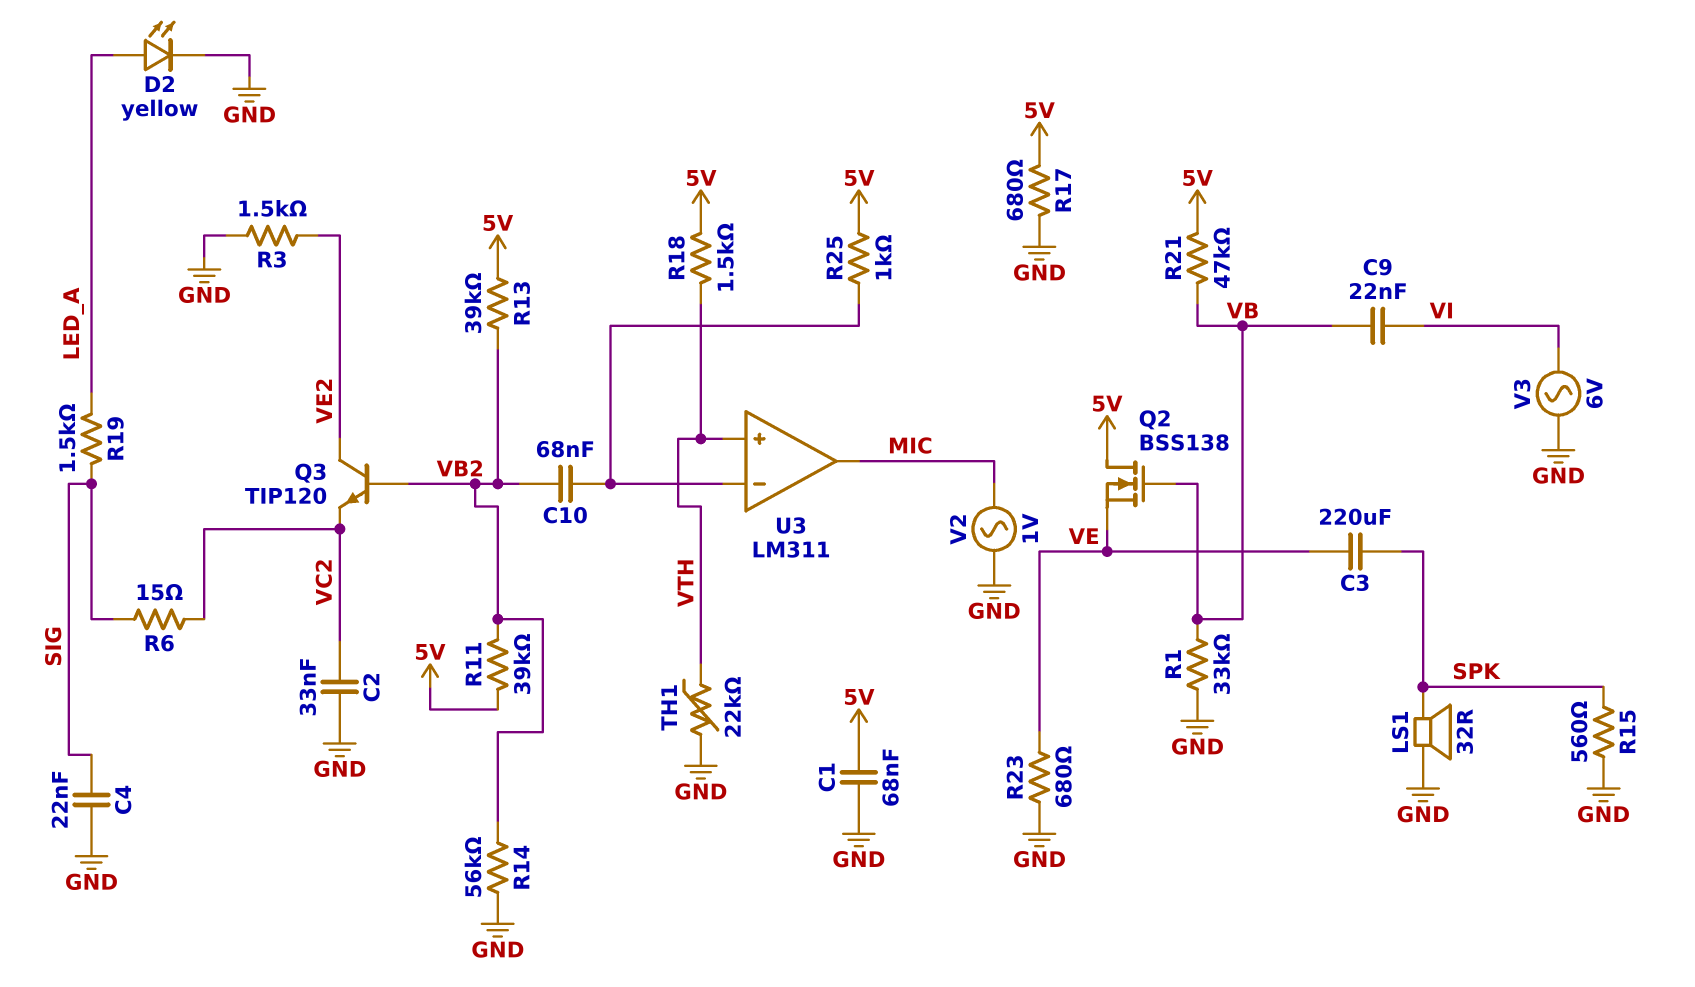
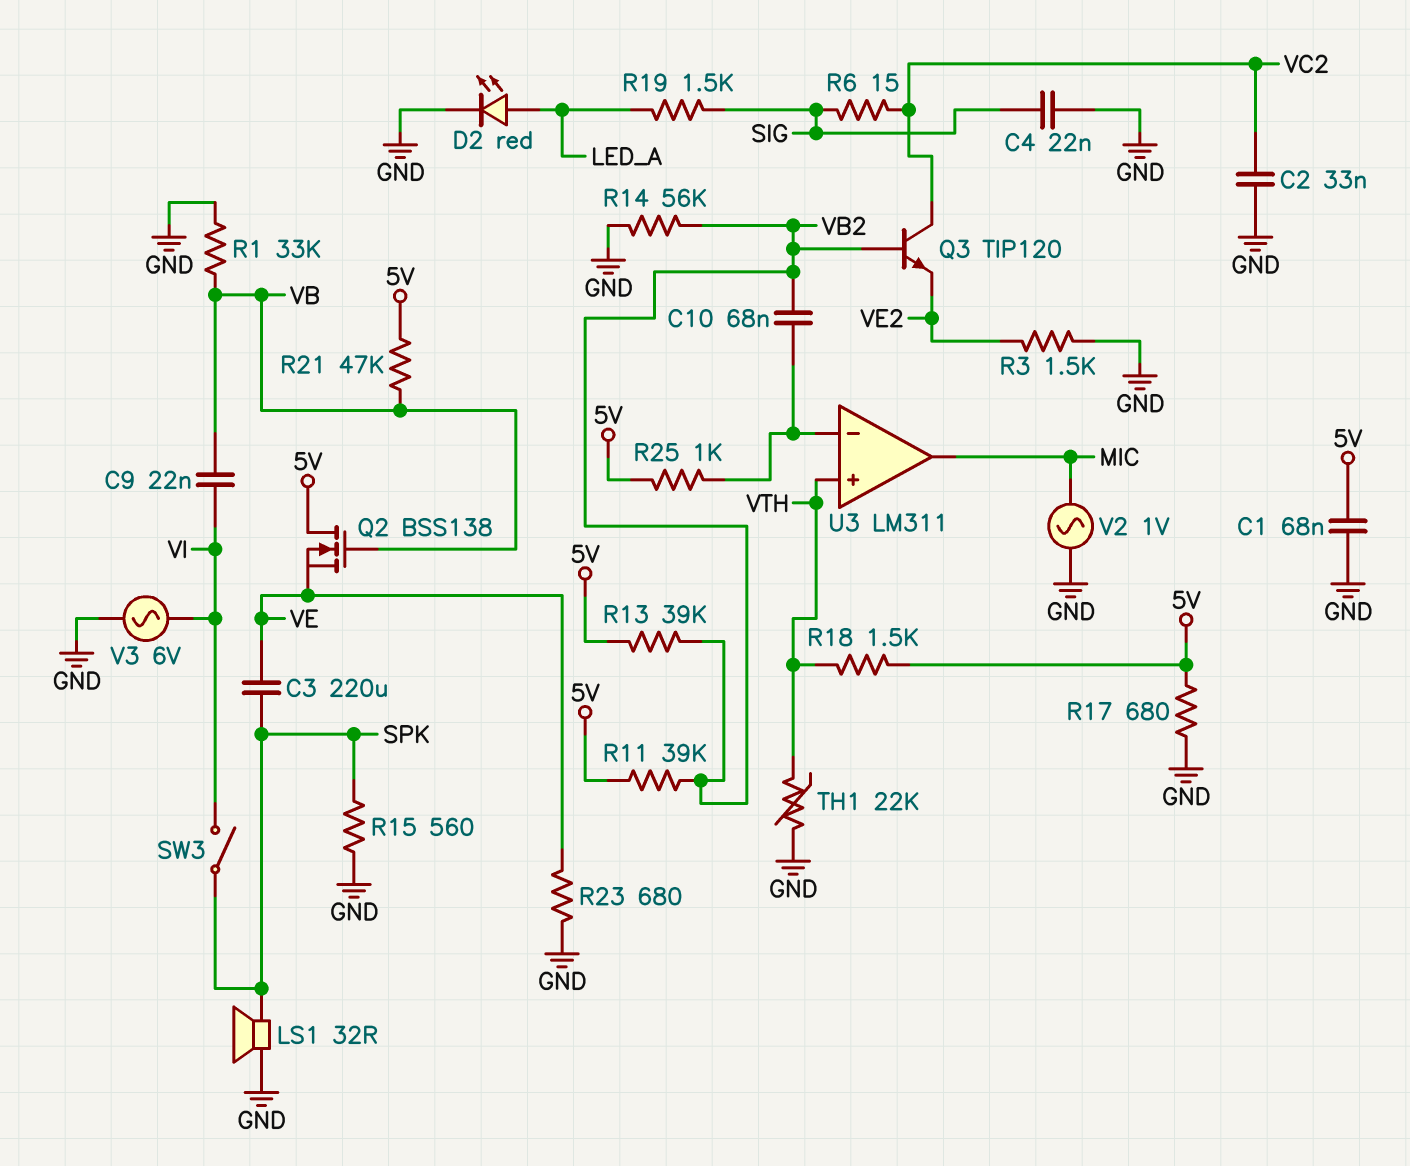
D2: LED yellow (A LED_A, K GND) -> LED red (A LED_A, K GND)
Q3: NPN TIP120 (B VB2, C VE2, E VC2) -> NPN TIP120 (B VB2, C VC2, E VE2)
SW3: none -> switch (SPK, VI)

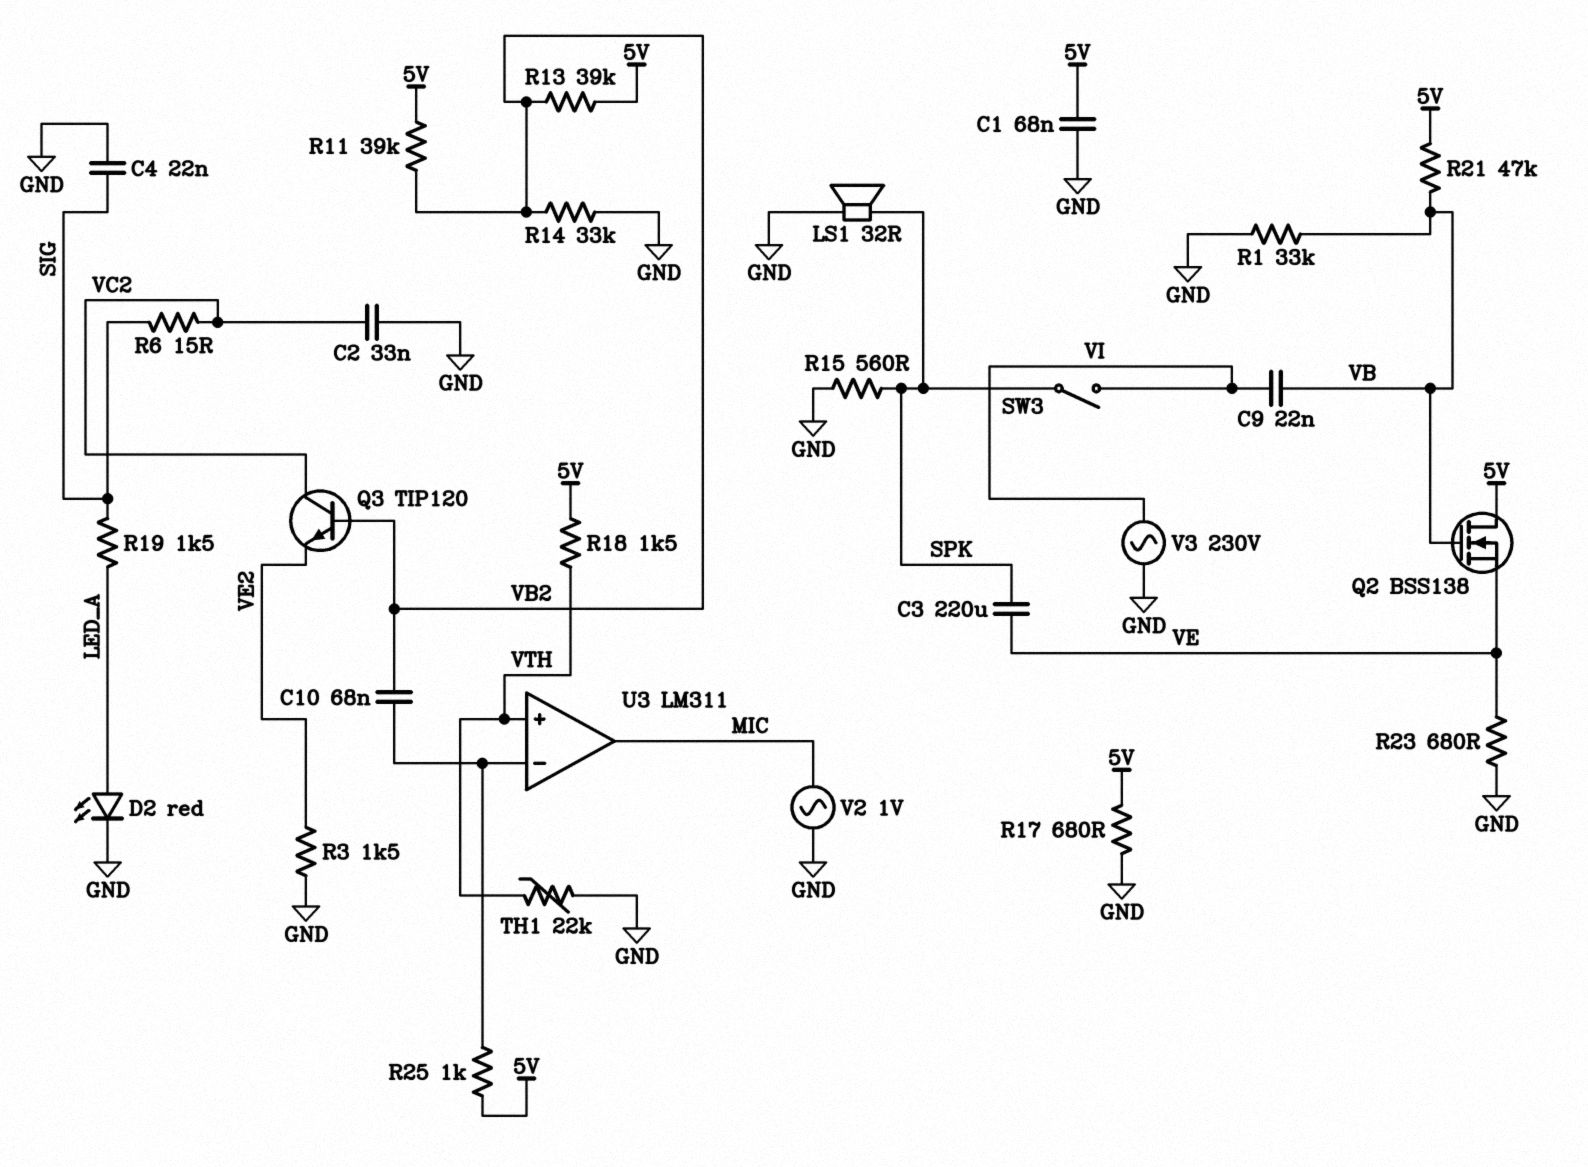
R14: 56k (GND, VB2) -> 33k (GND, VB2)
V3: AC 6V (GND, VI) -> AC 230V (GND, VI)

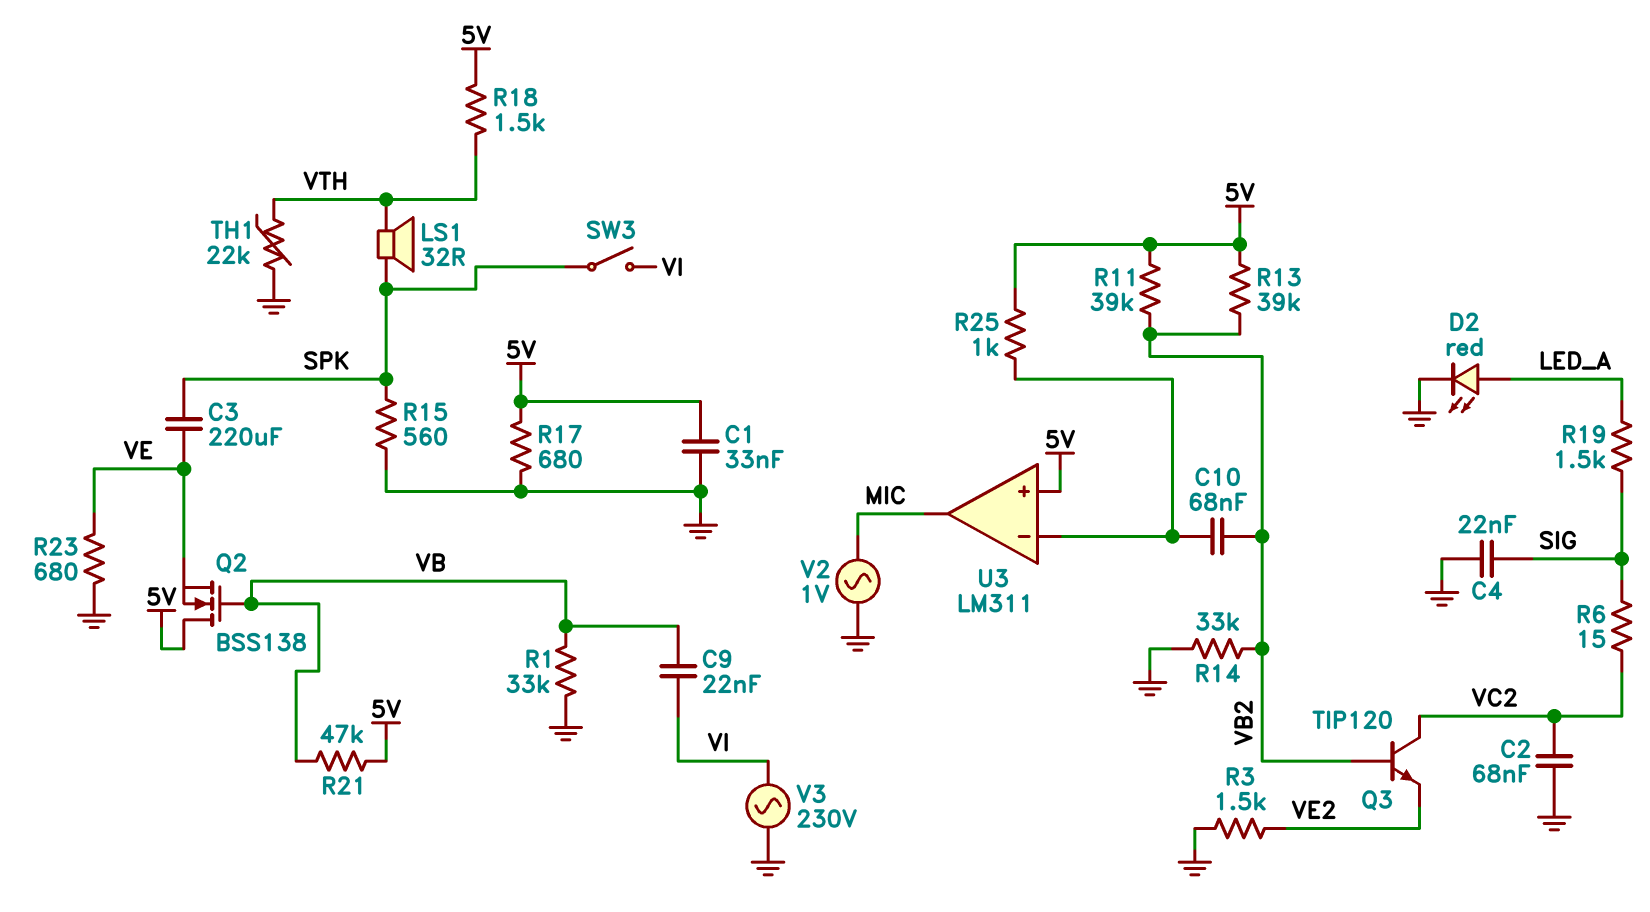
C1: 68nF (5V, GND) -> 33nF (5V, GND)
C2: 33nF (GND, VC2) -> 68nF (GND, VC2)
LS1: speaker 32R (GND, SPK) -> speaker 32R (SPK, VTH)
U3 pin in+: VTH -> 5V

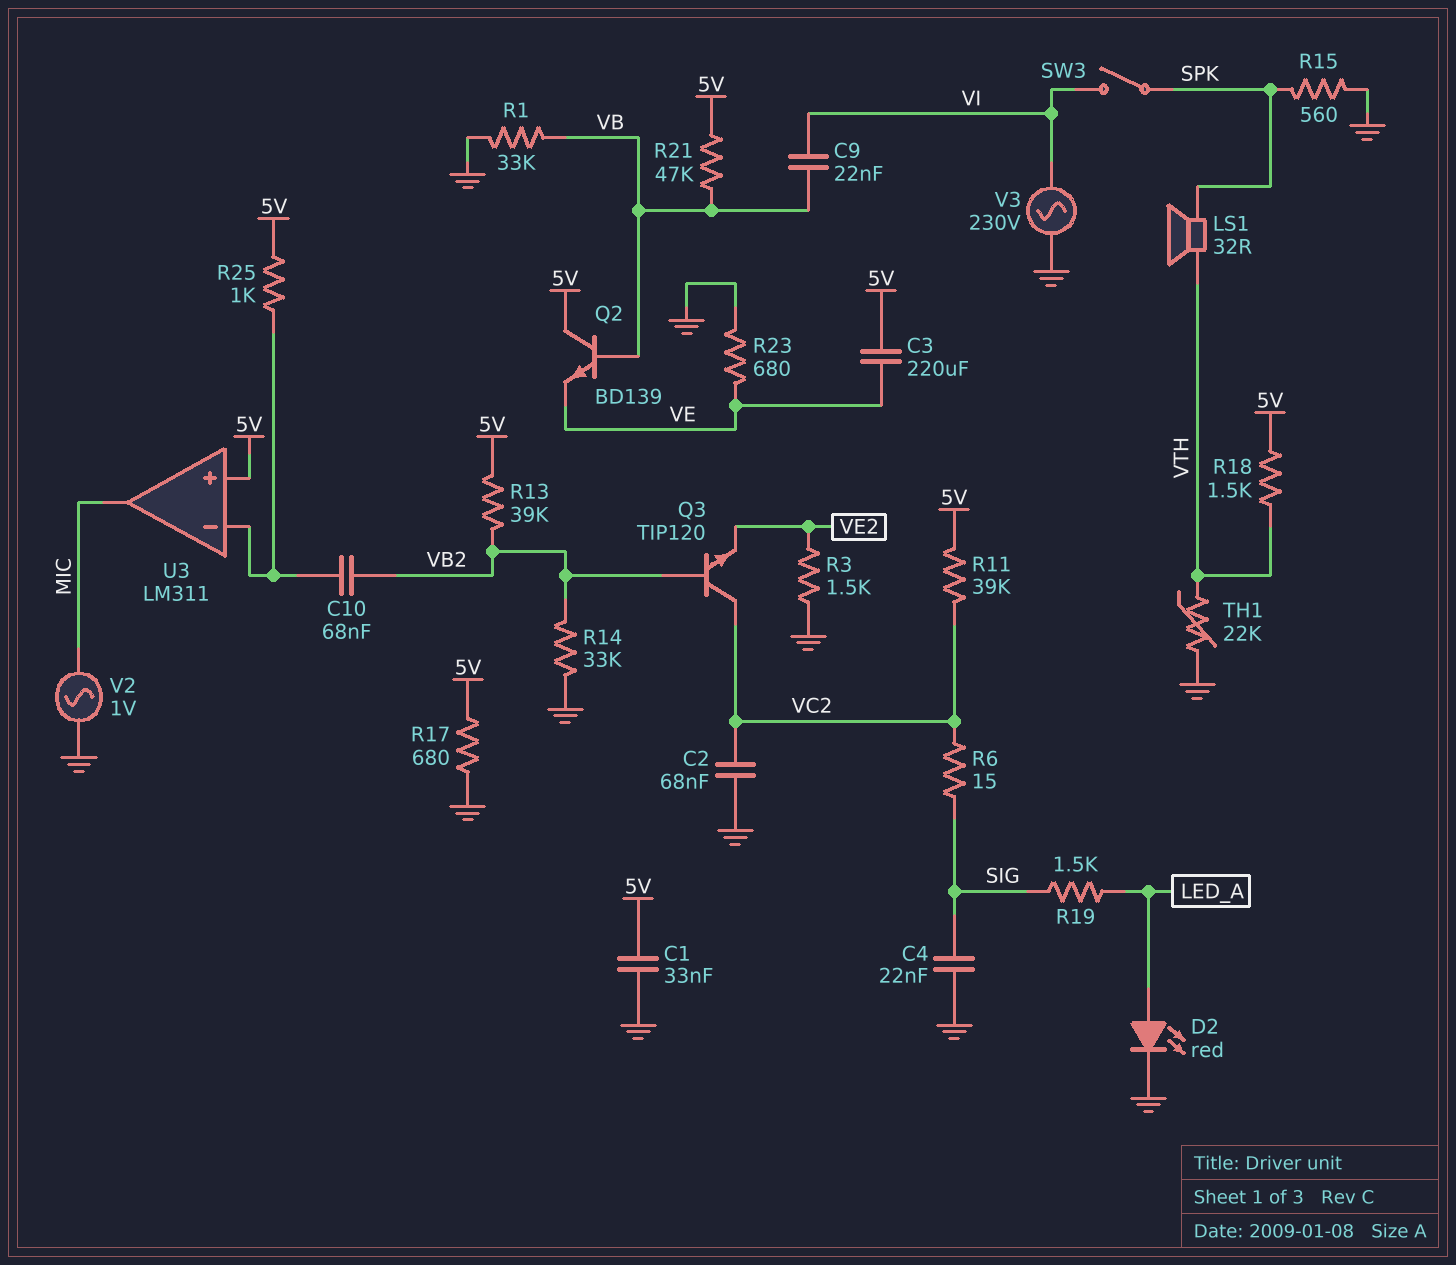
C3: 220uF (SPK, VE) -> 220uF (5V, VE)
Q2: NMOS BSS138 (G VB, D 5V, S VE) -> NPN BD139 (B VB, C 5V, E VE)
R11: 39k (5V, VB2) -> 39k (5V, VC2)

